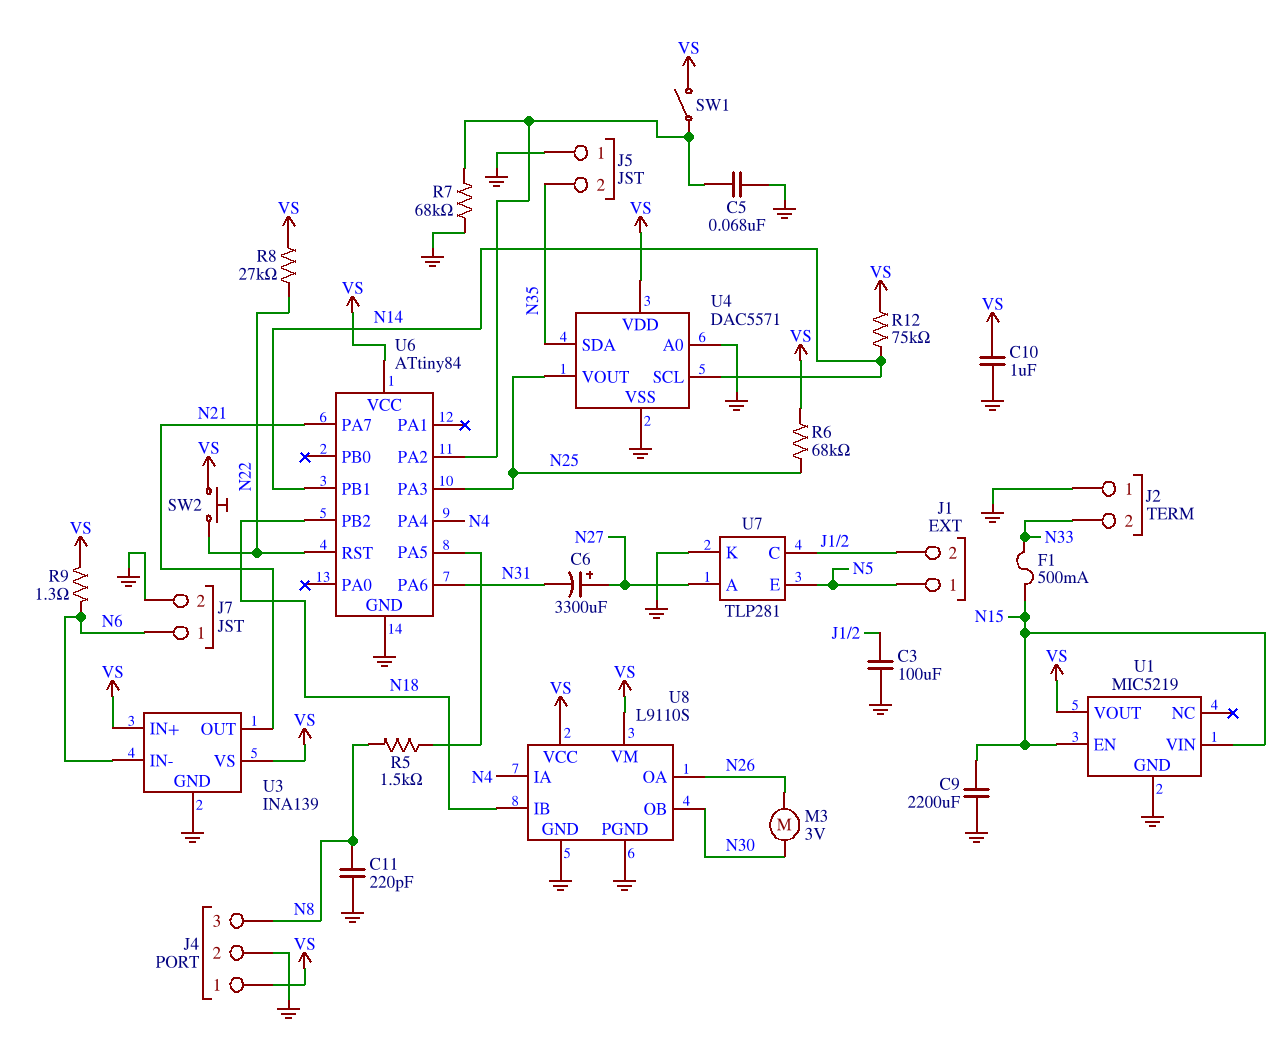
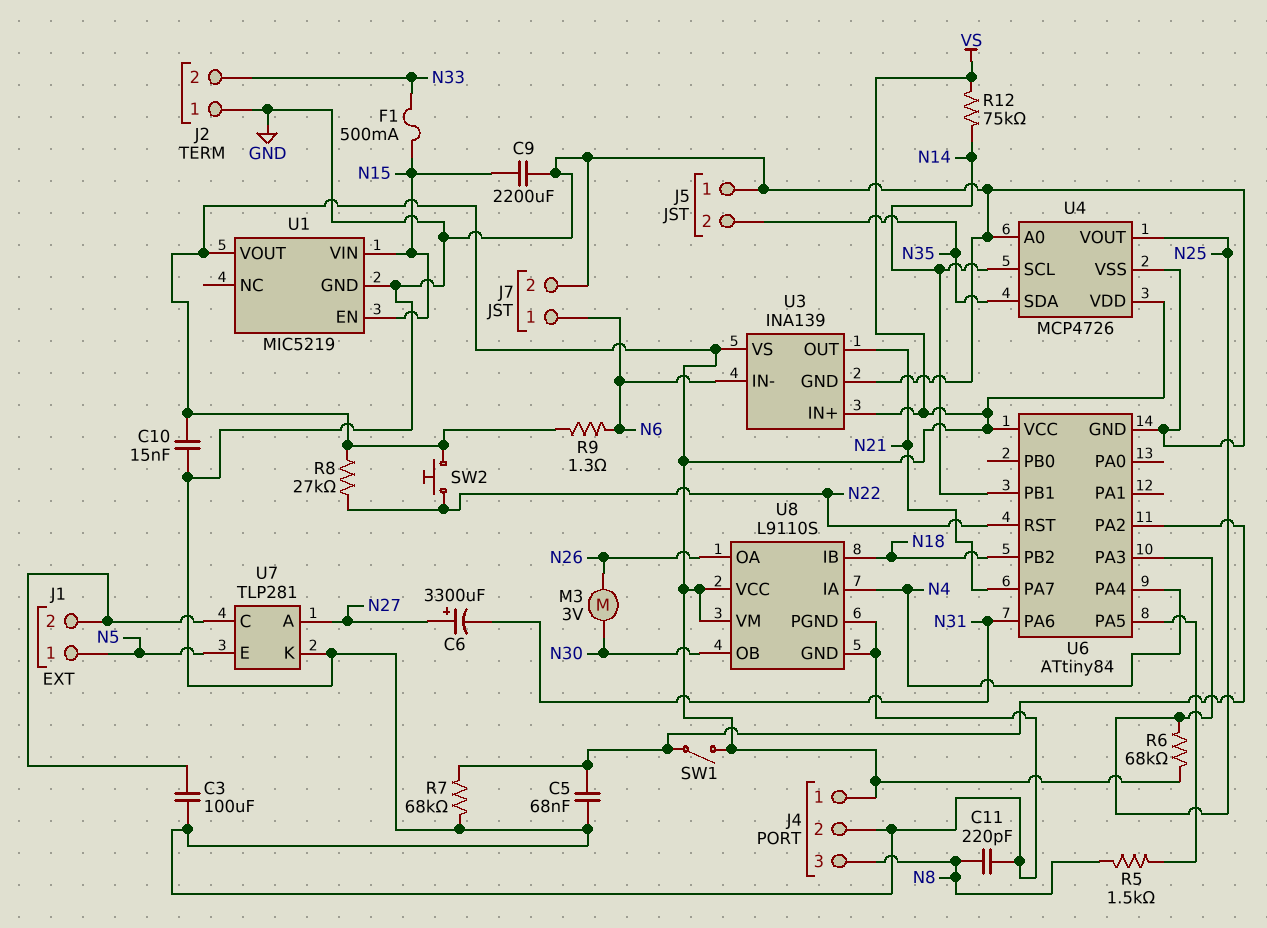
C10: 1uF (GND, VS) -> 15nF (GND, VS)
U4: DAC5571 -> MCP4726

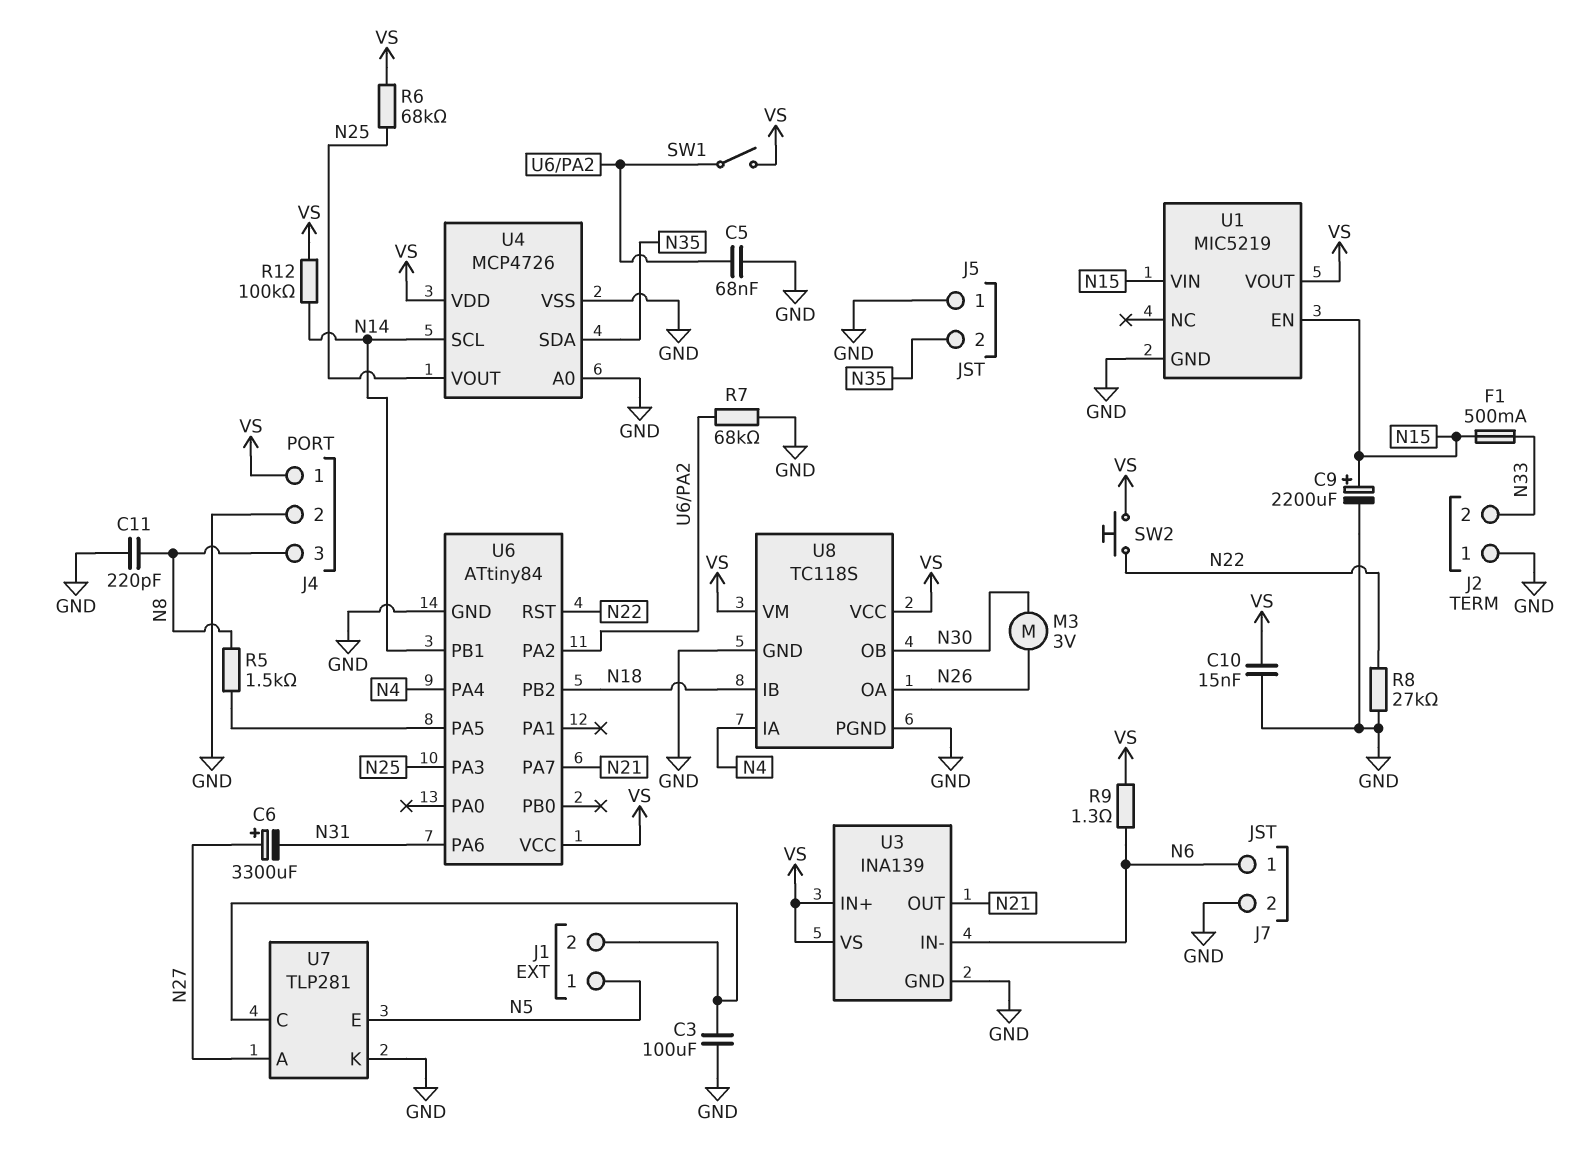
C9: 2200uF (GND, N15) -> 2200uF (plus N15, minus GND)
R8: 27k (N22, VS) -> 27k (GND, N22)
R12: 75k (N14, VS) -> 100k (N14, VS)
U8: L9110S -> TC118S

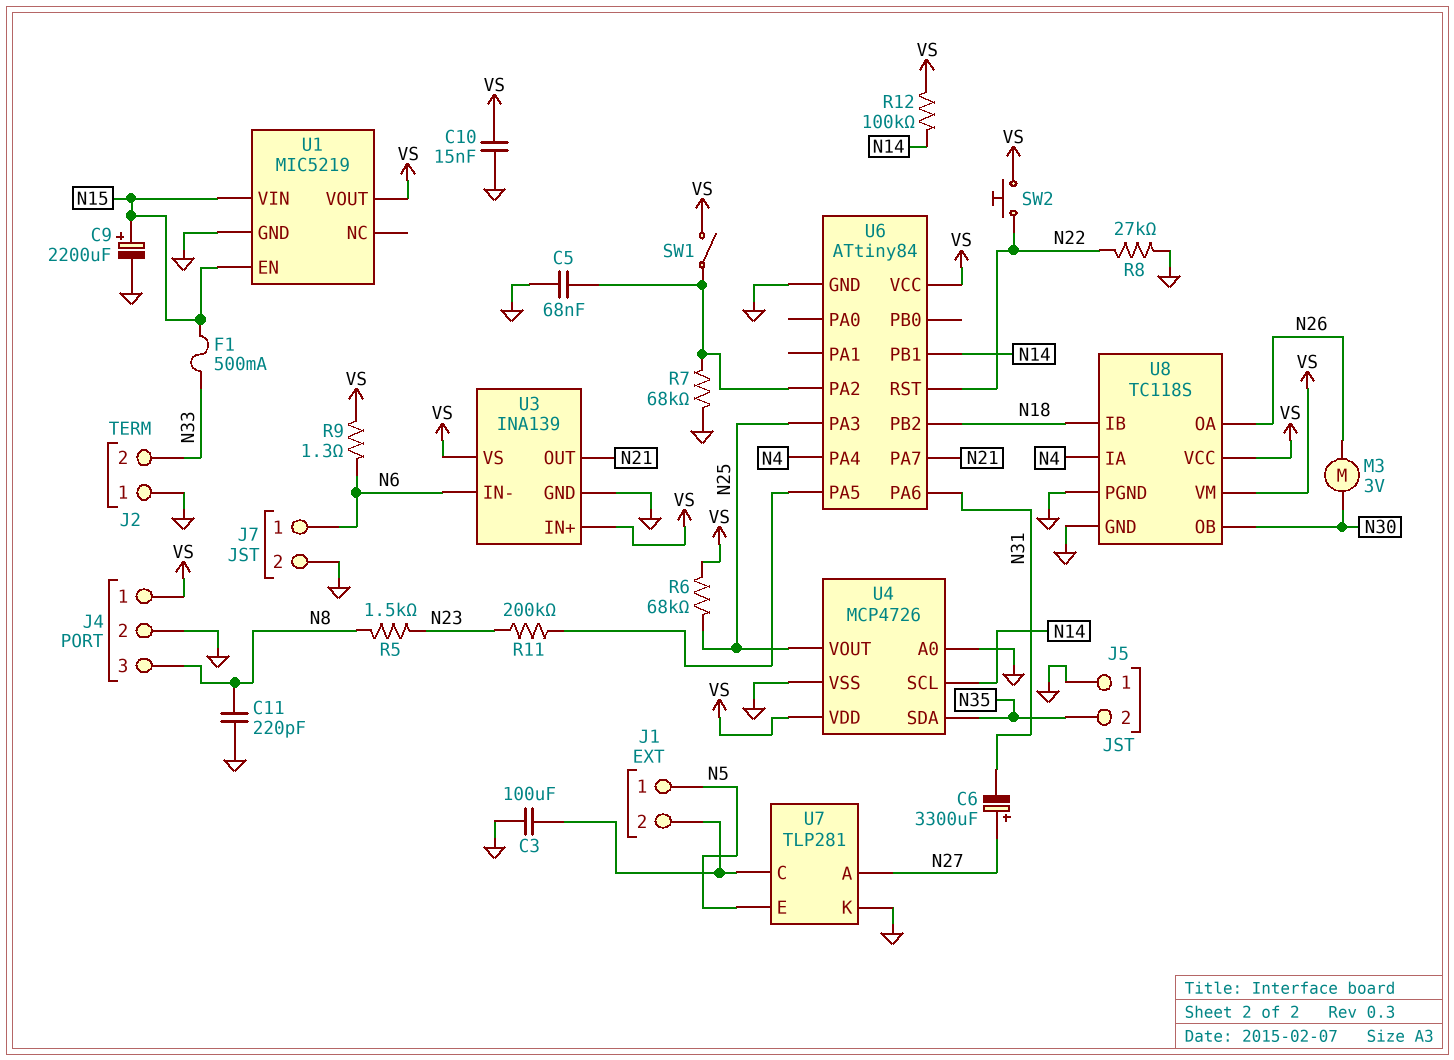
R5: 1.5k (N8, U6/PA5) -> 1.5k (N8, N23)
R11: none -> 200k (N23, U6/PA5)

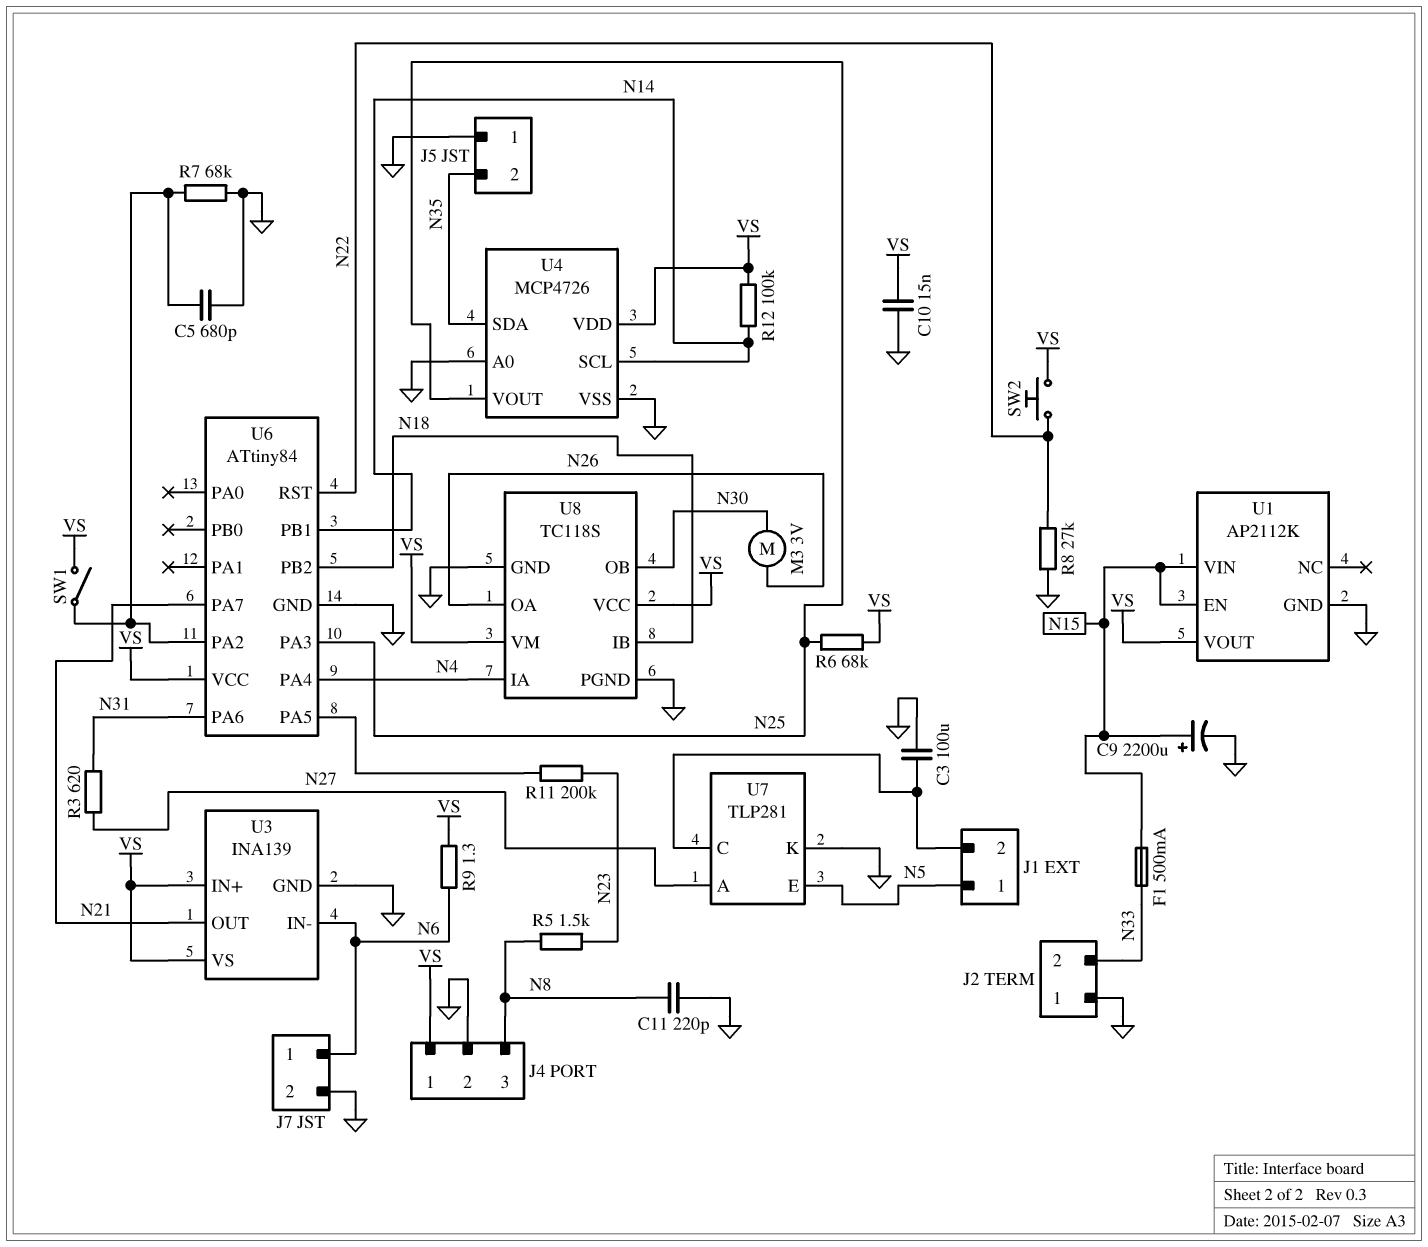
C5: 68nF (GND, U6/PA2) -> 680pF (GND, U6/PA2)
C6: 3300uF (plus N27, minus N31) -> none
R3: none -> 620 (N27, N31)
U1: MIC5219 -> AP2112K

